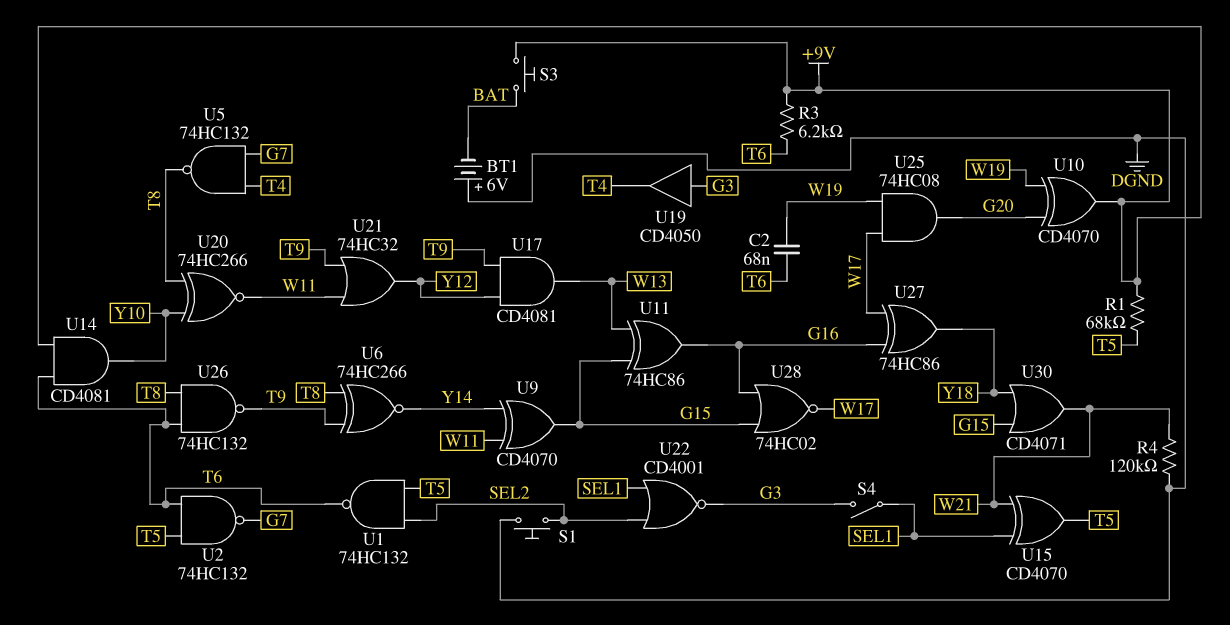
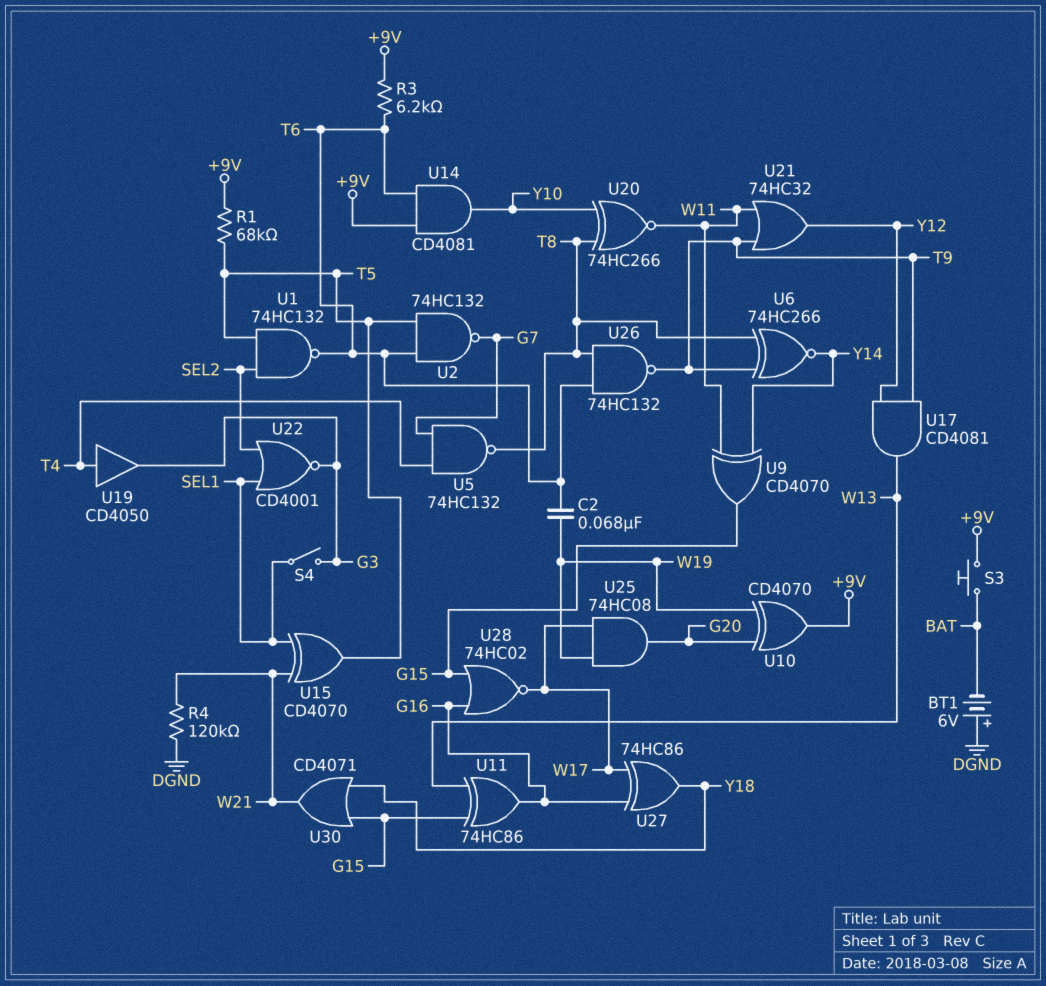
S1: button (DGND, SEL2) -> none
U19: buffer CD4050 (in G3, out T4) -> buffer CD4050 (in T4, out G3)

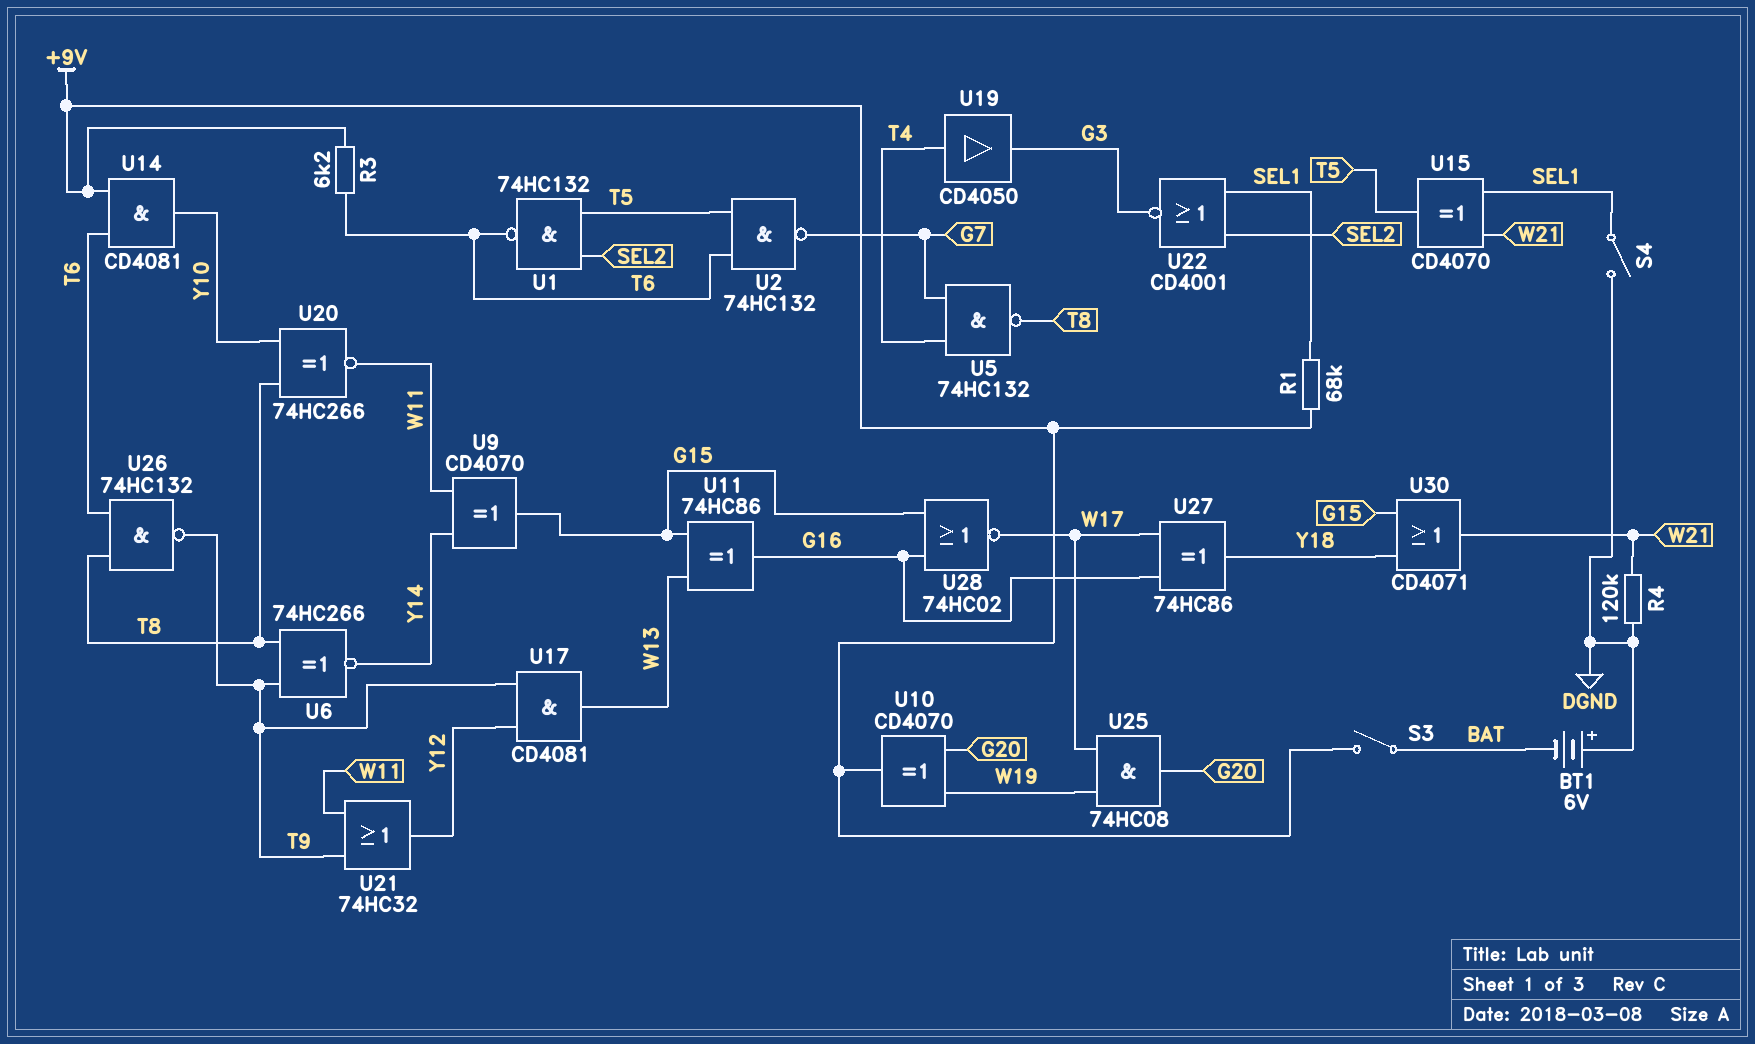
C2: 68nF (T6, W19) -> none
R1: 68k (+9V, T5) -> 68k (+9V, SEL1)
S3: button (+9V, BAT) -> switch (+9V, BAT)
S4: switch (G3, SEL1) -> switch (DGND, SEL1)

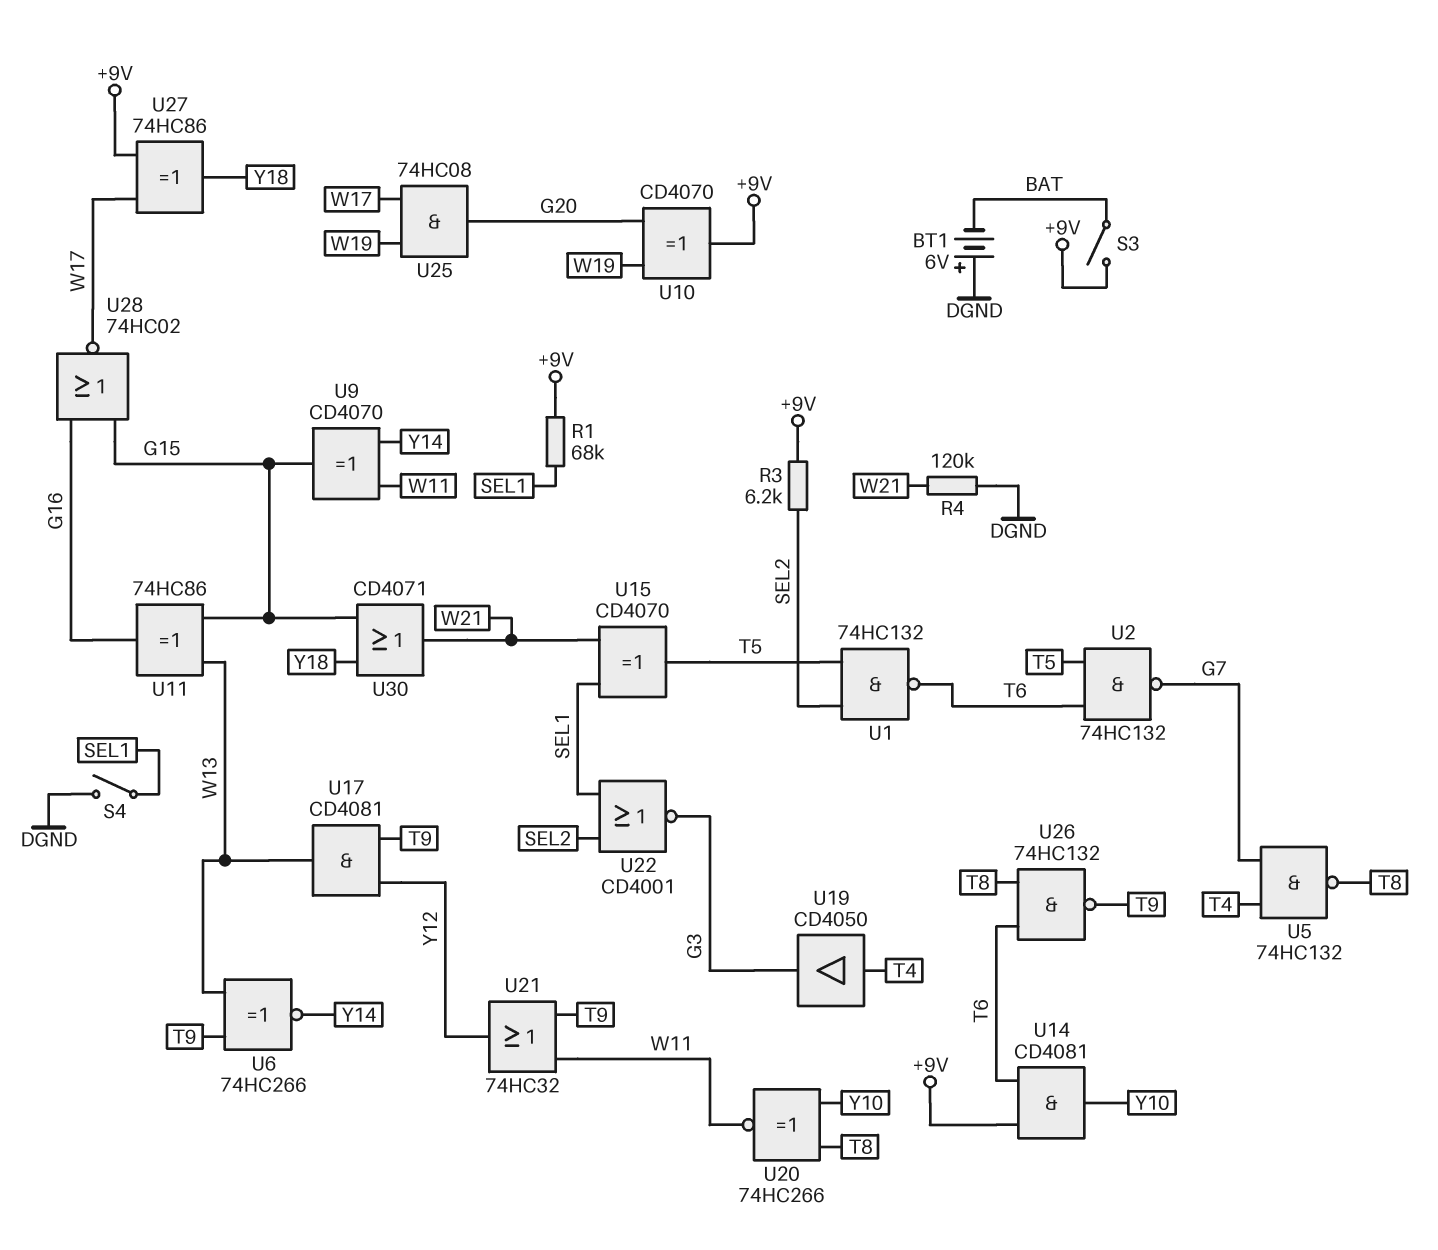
R3: 6.2k (+9V, T6) -> 6.2k (+9V, SEL2)
U6: XNOR 74HC266 (in T8, in T9, out Y14) -> XNOR 74HC266 (in T9, in W13, out Y14)
U27: XOR 74HC86 (in G16, in W17, out Y18) -> XOR 74HC86 (in +9V, in W17, out Y18)

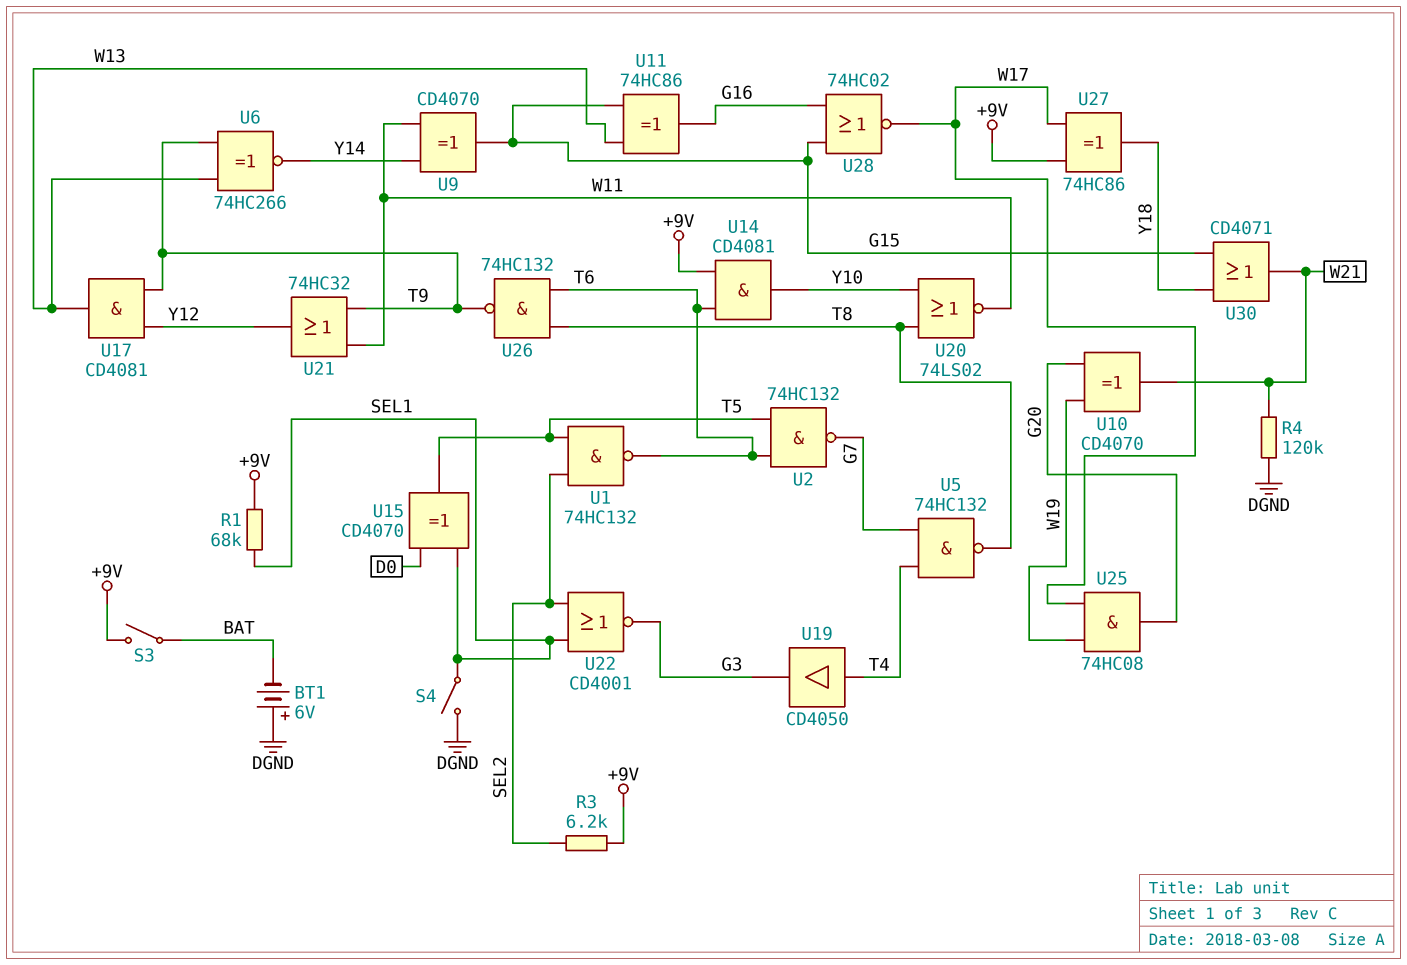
U10: XOR CD4070 (in G20, in W19, out +9V) -> XOR CD4070 (in G20, in W19, out W21)
U15: XOR CD4070 (in SEL1, in W21, out T5) -> XOR CD4070 (in D0, in SEL1, out T5)
U20: XNOR 74HC266 (in T8, in Y10, out W11) -> NOR 74LS02 (in T8, in Y10, out W11)

